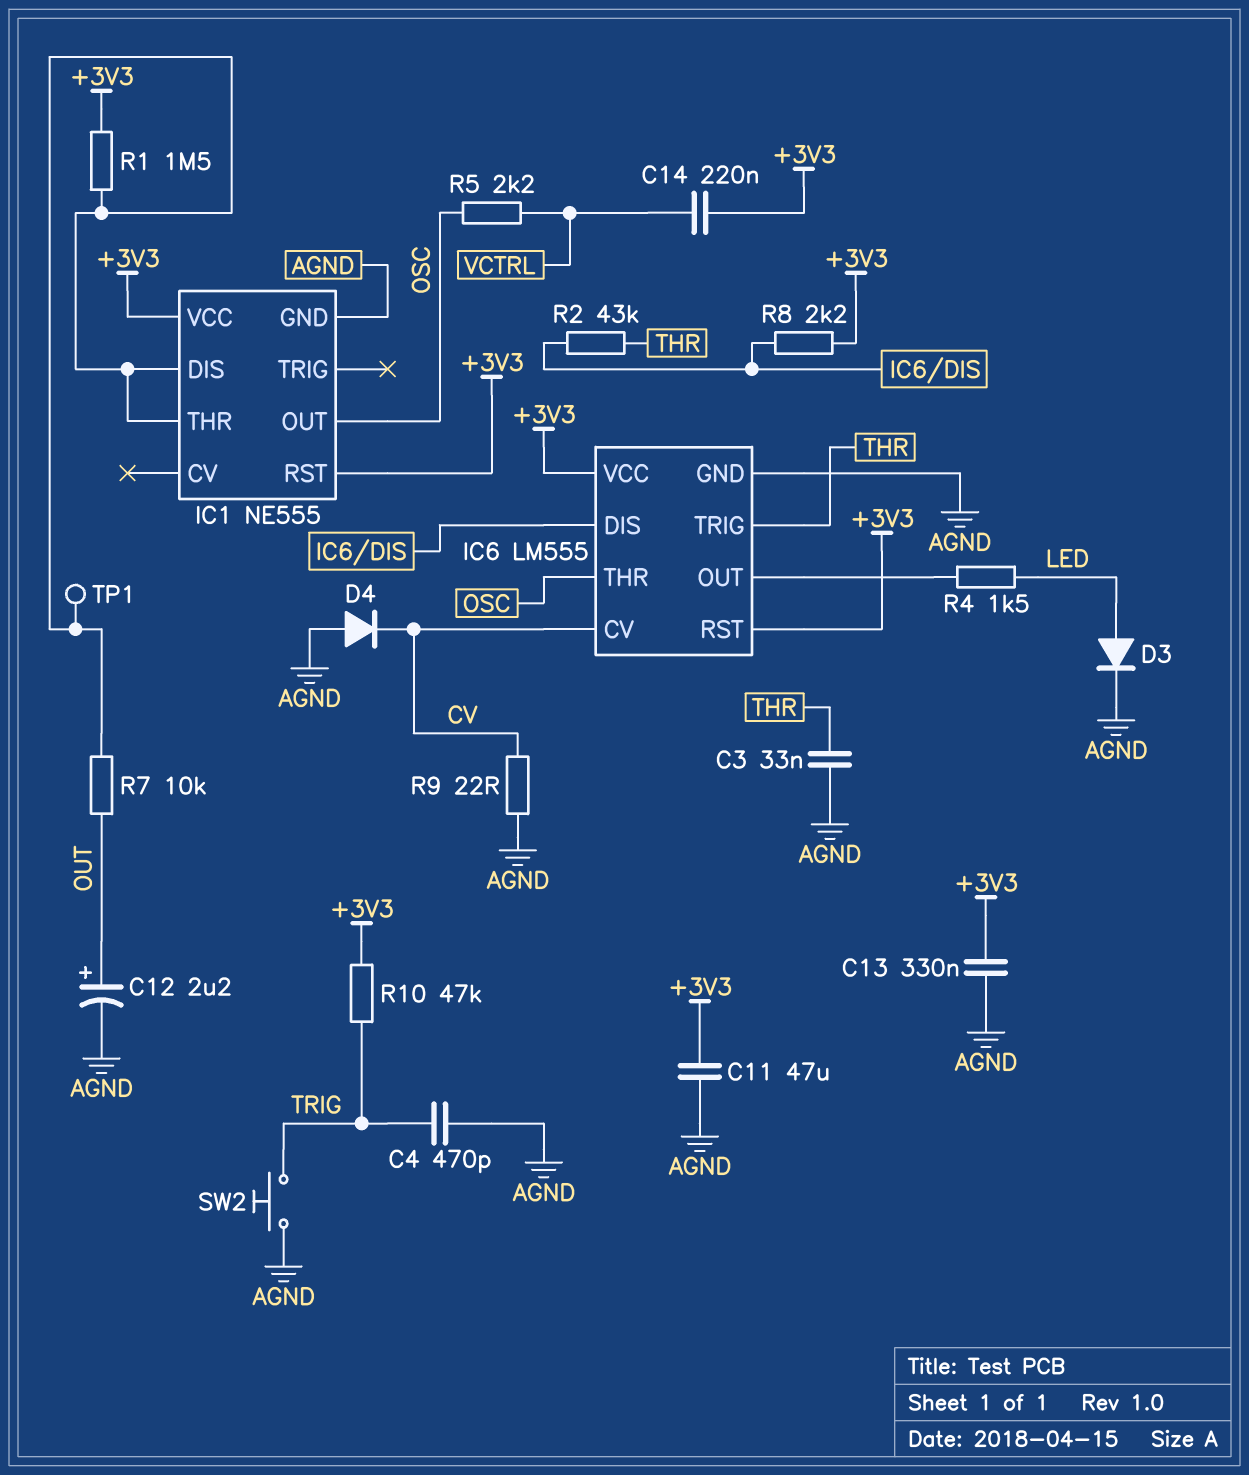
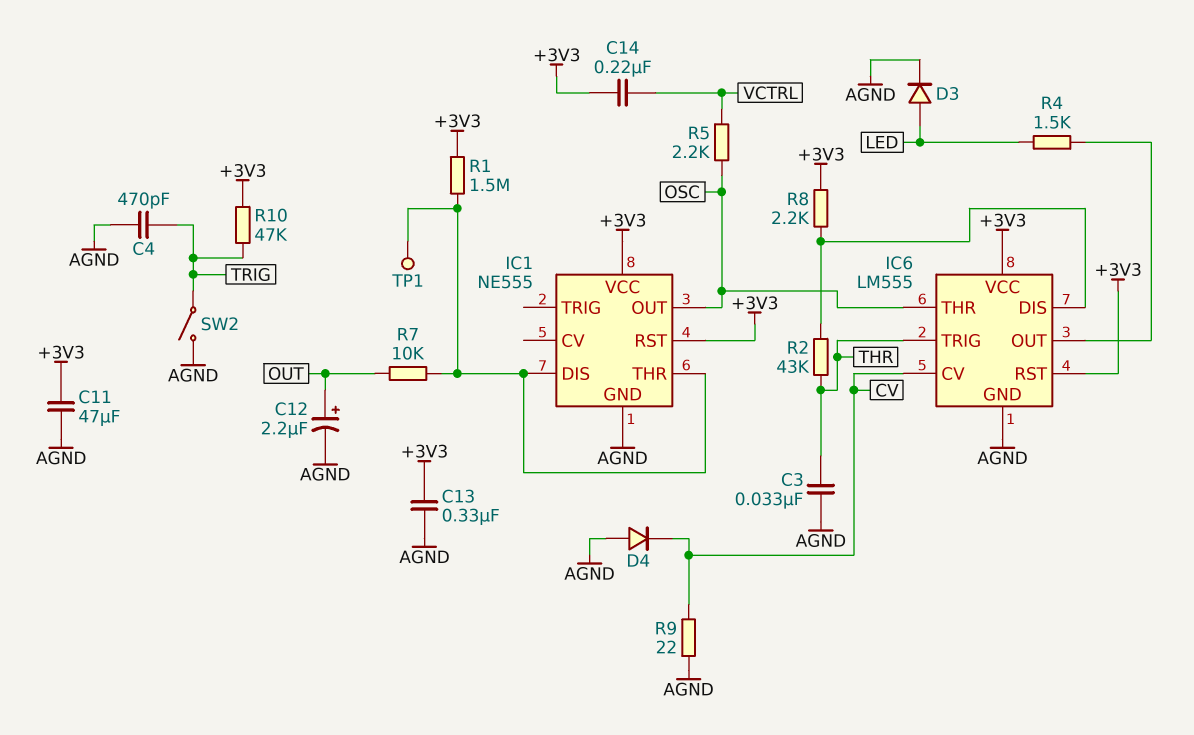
SW2: button (AGND, TRIG) -> switch (AGND, TRIG)

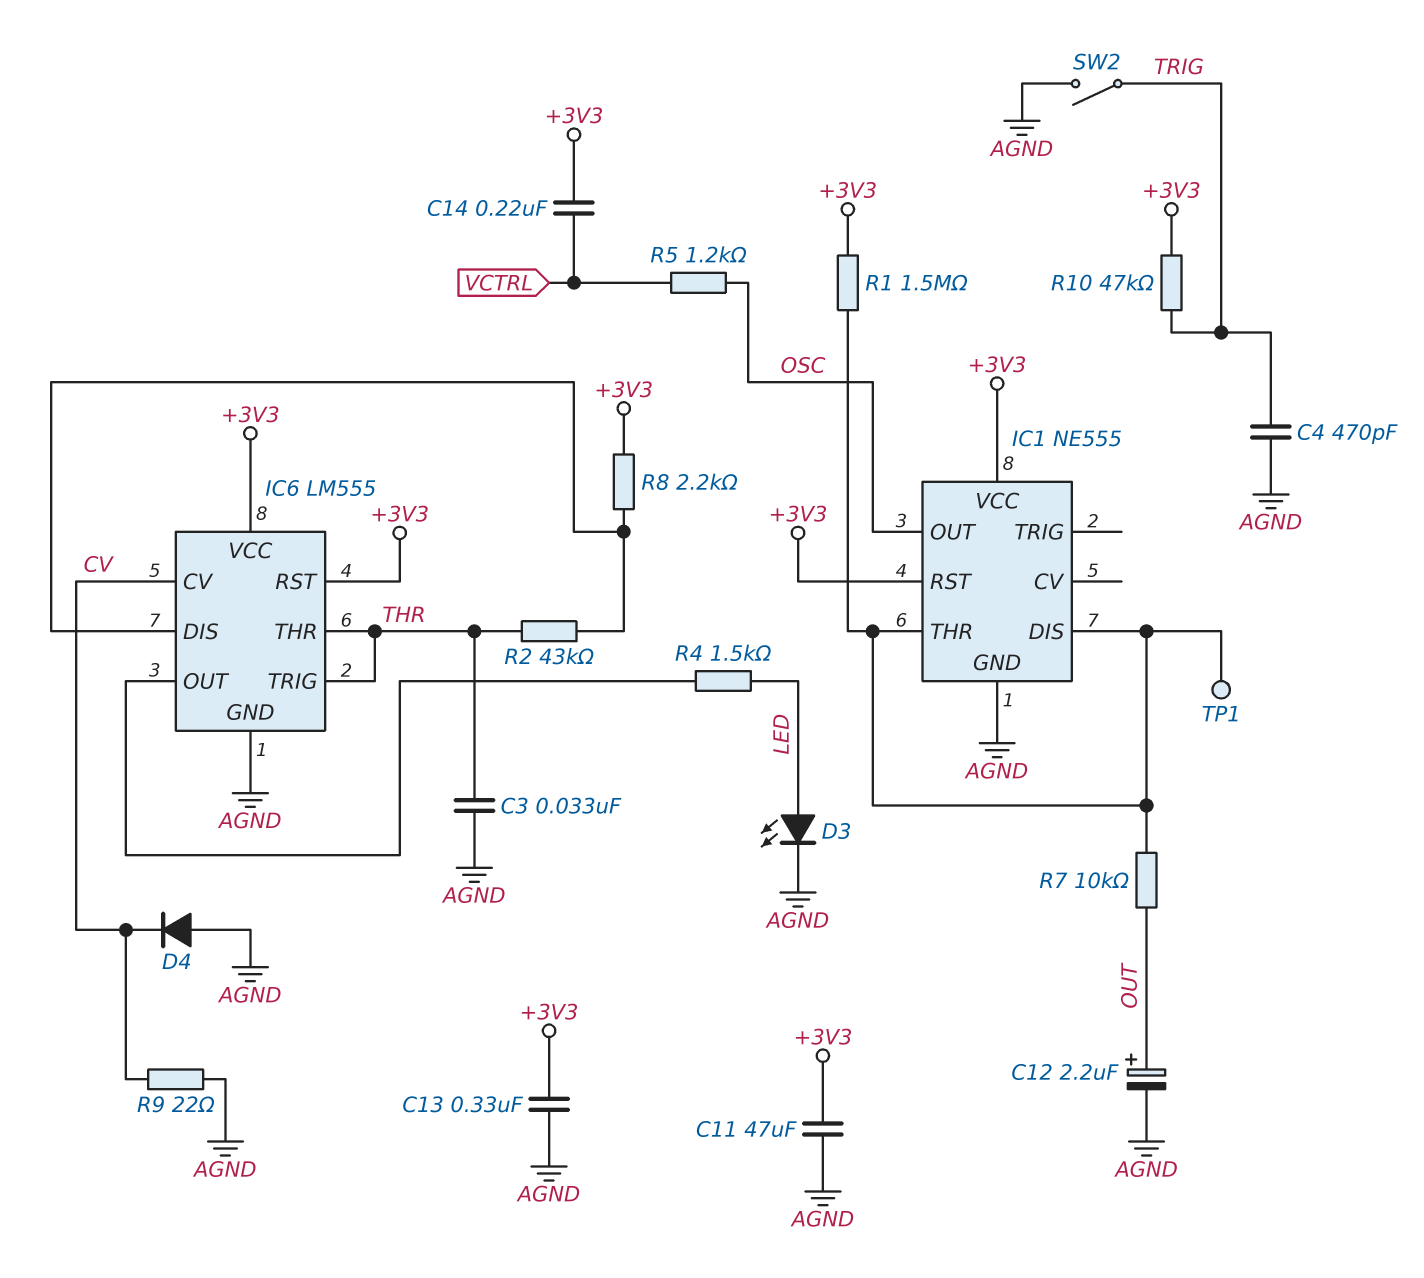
D3: diode (A LED, K AGND) -> LED (A LED, K AGND)
IC6 pin THR: OSC -> THR
R5: 2.2k (OSC, VCTRL) -> 1.2k (OSC, VCTRL)

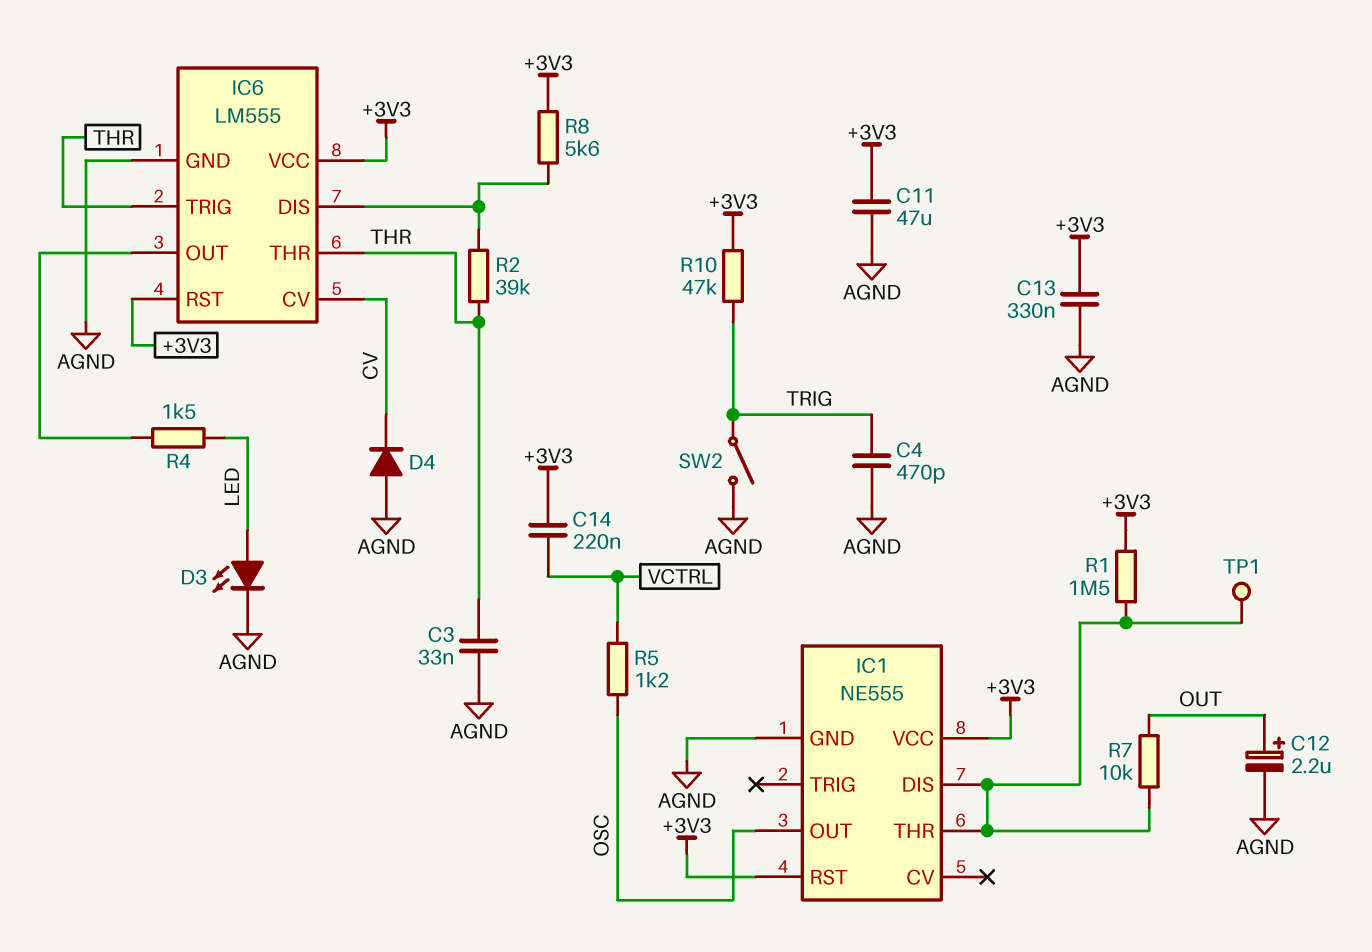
R2: 43k (IC6/DIS, THR) -> 39k (IC6/DIS, THR)
R8: 2.2k (+3V3, IC6/DIS) -> 5.6k (+3V3, IC6/DIS)
R9: 22 (AGND, CV) -> none

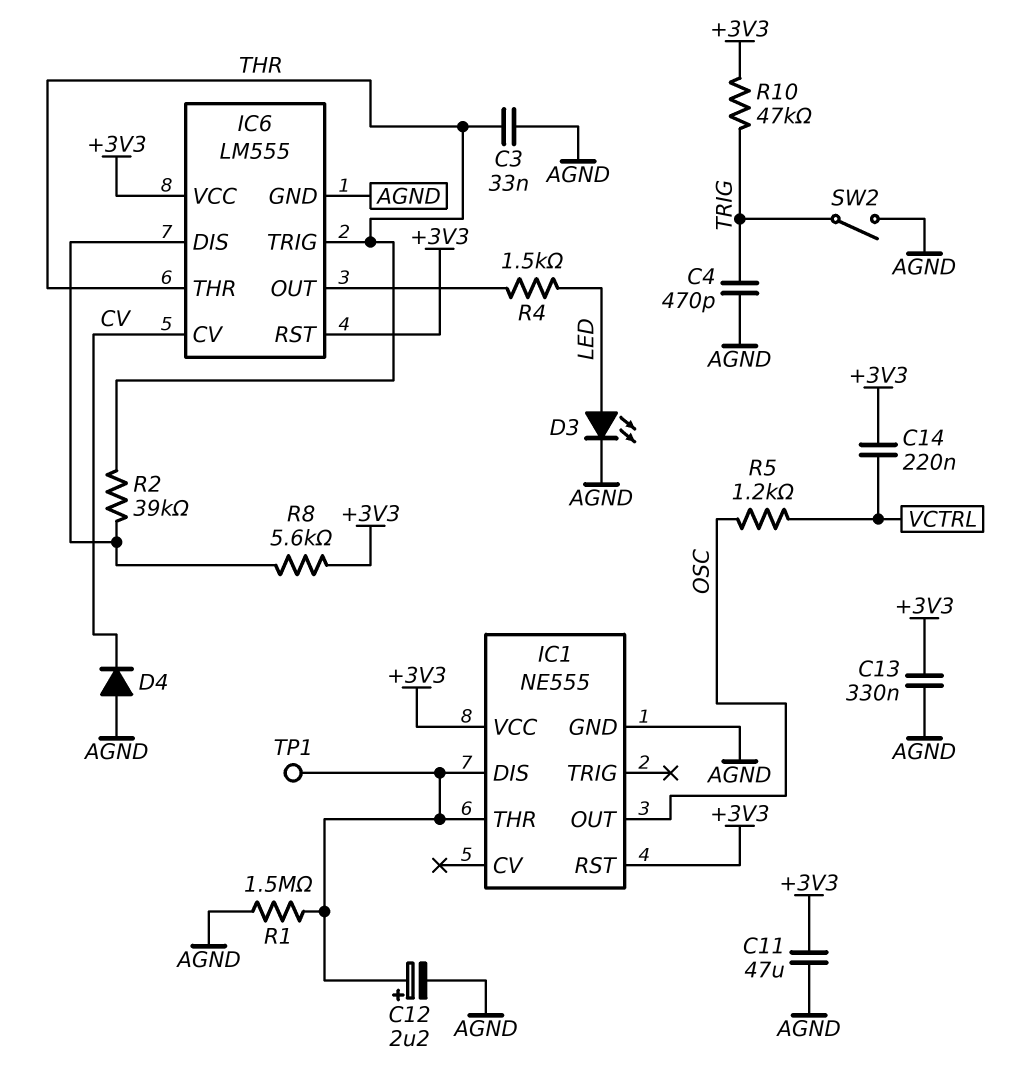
C12: 2.2uF (plus OUT, minus AGND) -> 2.2uF (plus IC1/DIS, minus AGND)
R1: 1.5M (+3V3, IC1/DIS) -> 1.5M (AGND, IC1/DIS)
R7: 10k (IC1/DIS, OUT) -> none

